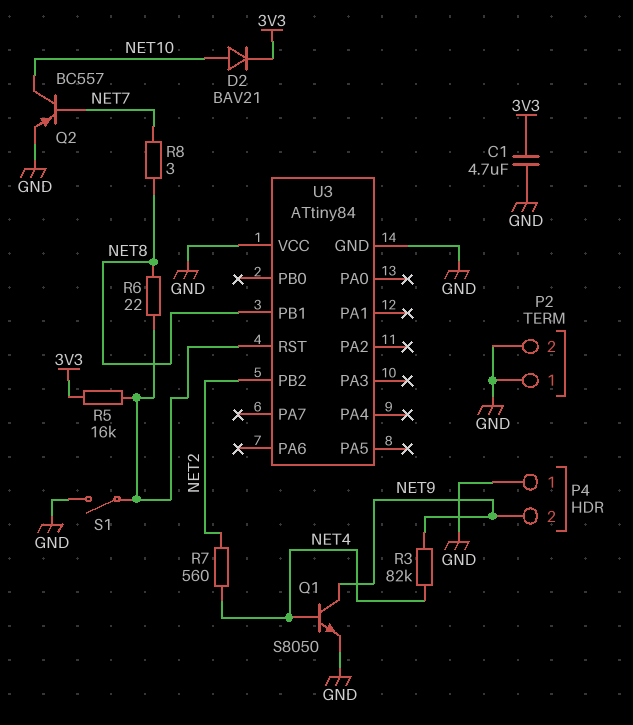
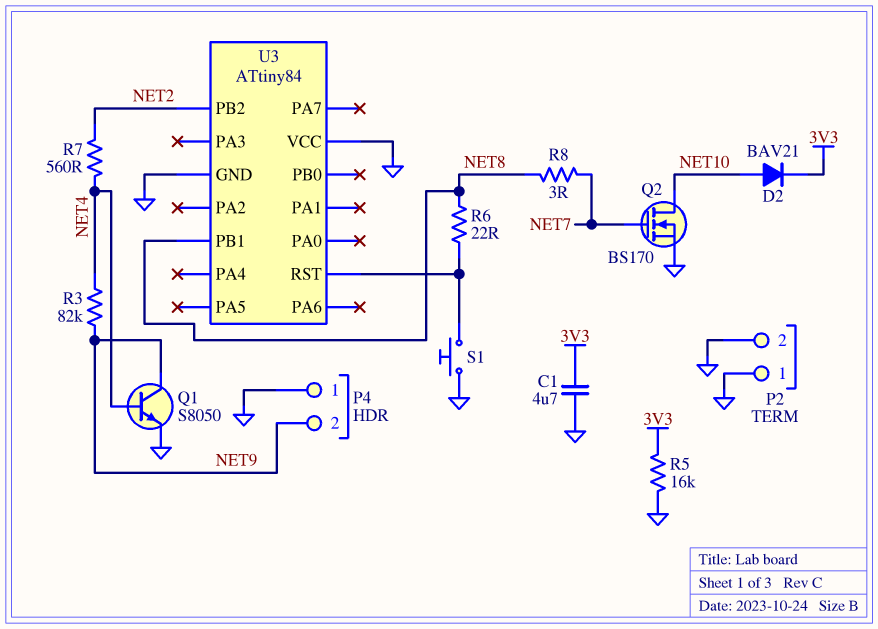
Q2: PNP BC557 (B NET7, C NET10, E GND) -> NMOS BS170 (G NET7, D NET10, S GND)
R5: 16k (3V3, U3/RST) -> 16k (3V3, GND)
S1: switch (GND, U3/RST) -> button (GND, U3/RST)

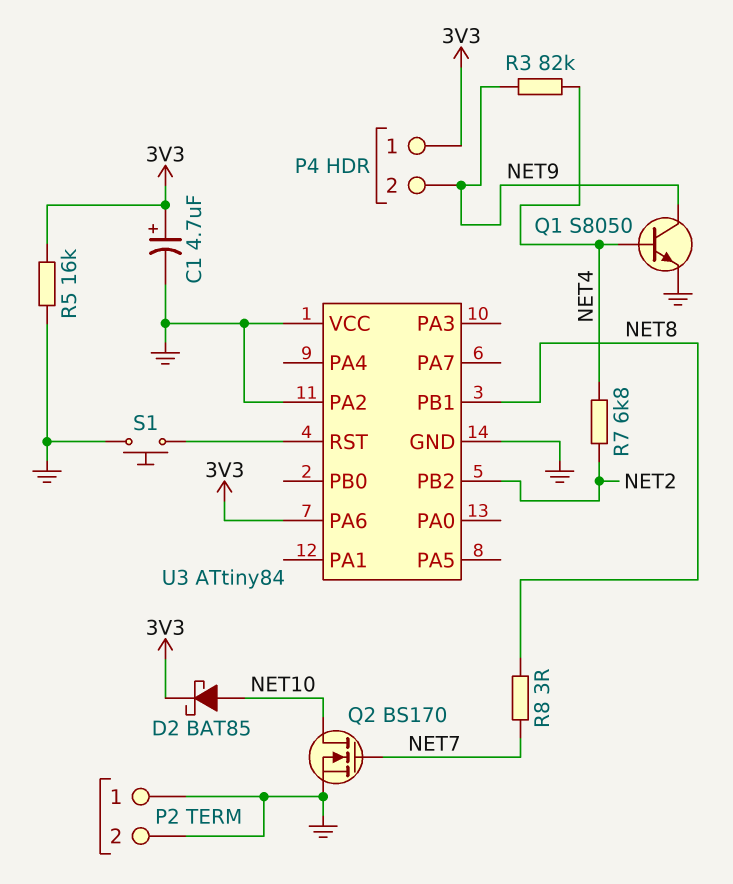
C1: 4.7uF (3V3, GND) -> 4.7uF (plus 3V3, minus GND)
D2: diode BAV21 (A NET10, K 3V3) -> schottky BAT85 (A NET10, K 3V3)
P4 pin 1: GND -> 3V3
R6: 22 (NET8, U3/RST) -> none
R7: 560 (NET2, NET4) -> 6.8k (NET2, NET4)
U3 pin PA2: none -> GND
U3 pin PA6: none -> 3V3

